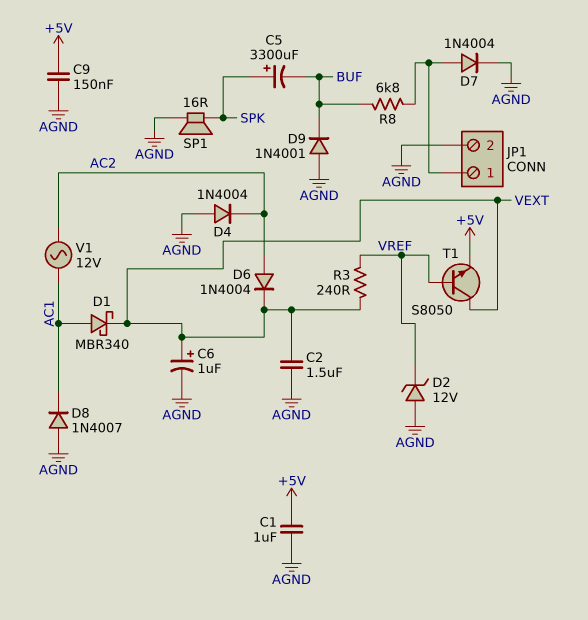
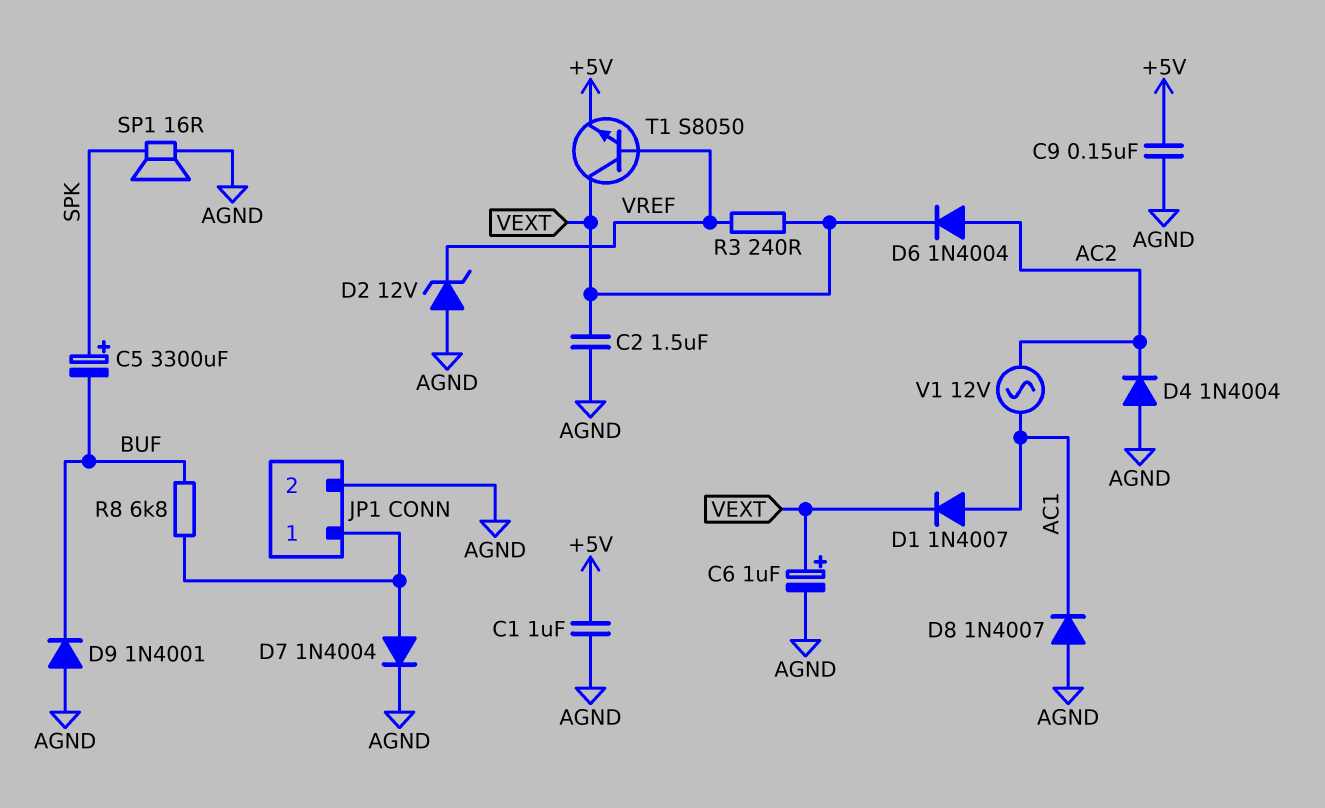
D1: schottky MBR340 (A AC1, K VEXT) -> diode 1N4007 (A AC1, K VEXT)

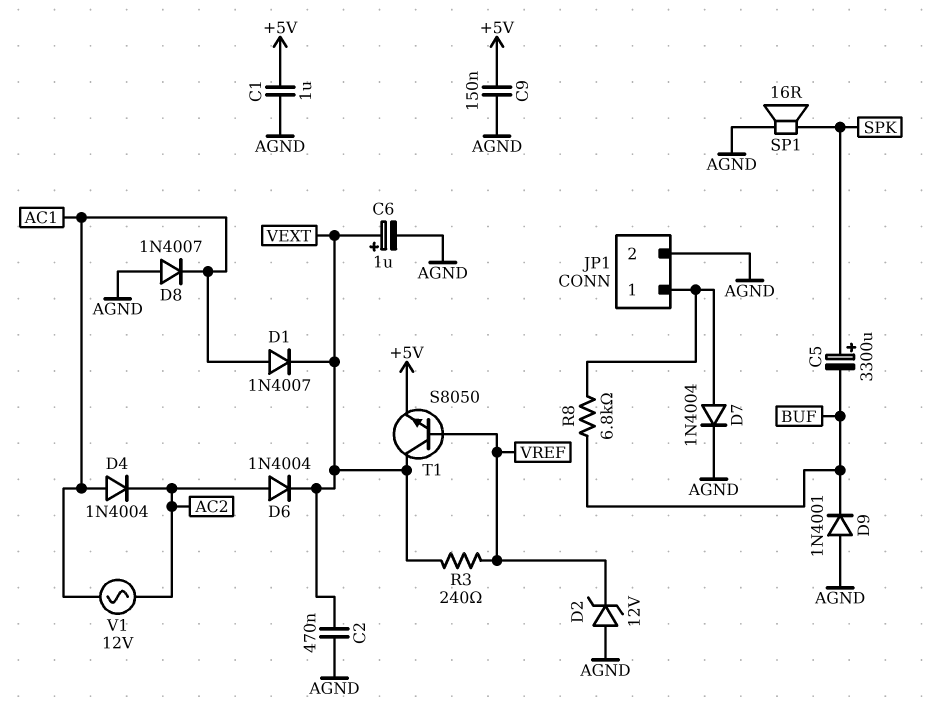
C2: 1.5uF (AGND, VEXT) -> 470nF (AGND, VEXT)
D4: diode 1N4004 (A AGND, K AC2) -> diode 1N4004 (A AC1, K AC2)

